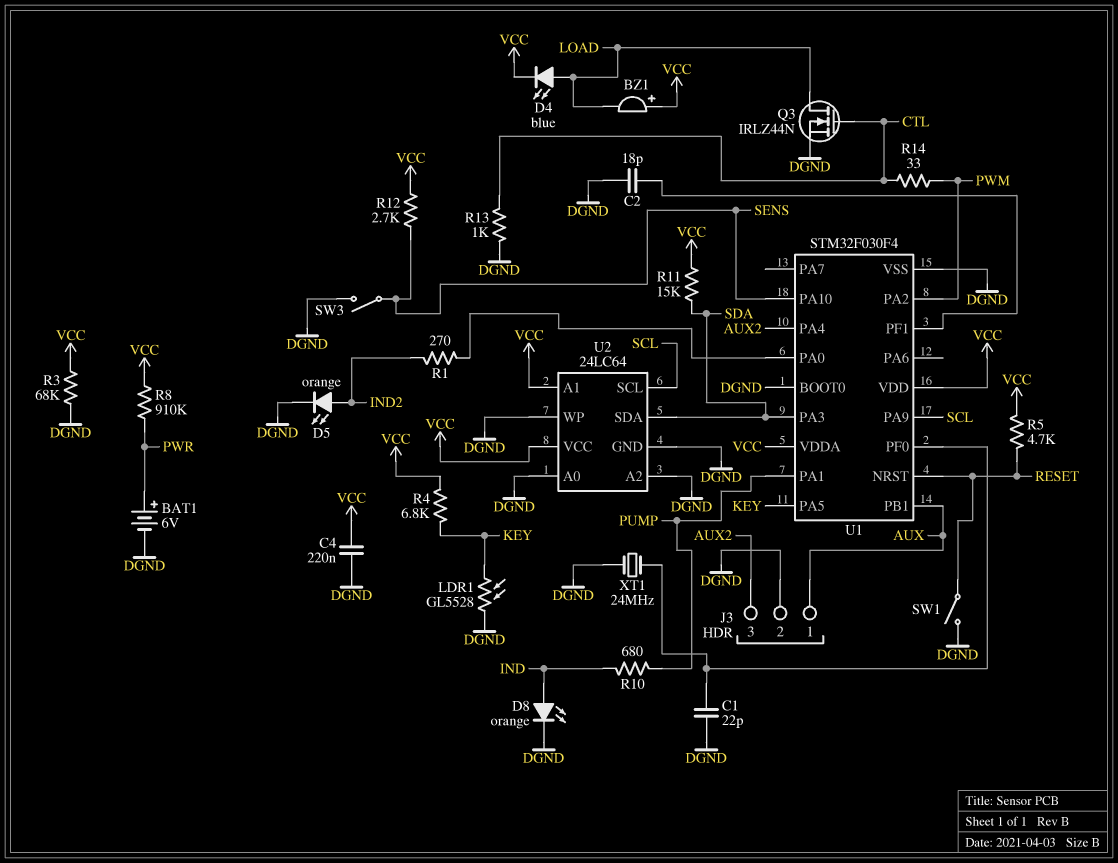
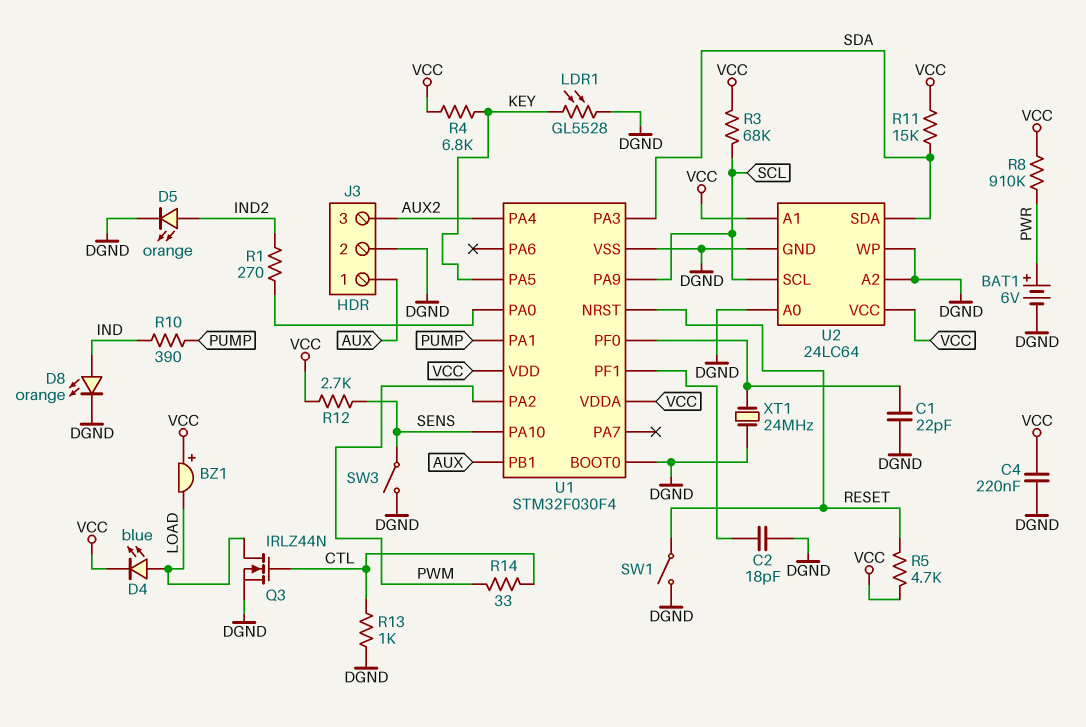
R3: 68k (DGND, VCC) -> 68k (SCL, VCC)
R10: 680 (IND, PUMP) -> 390 (IND, PUMP)

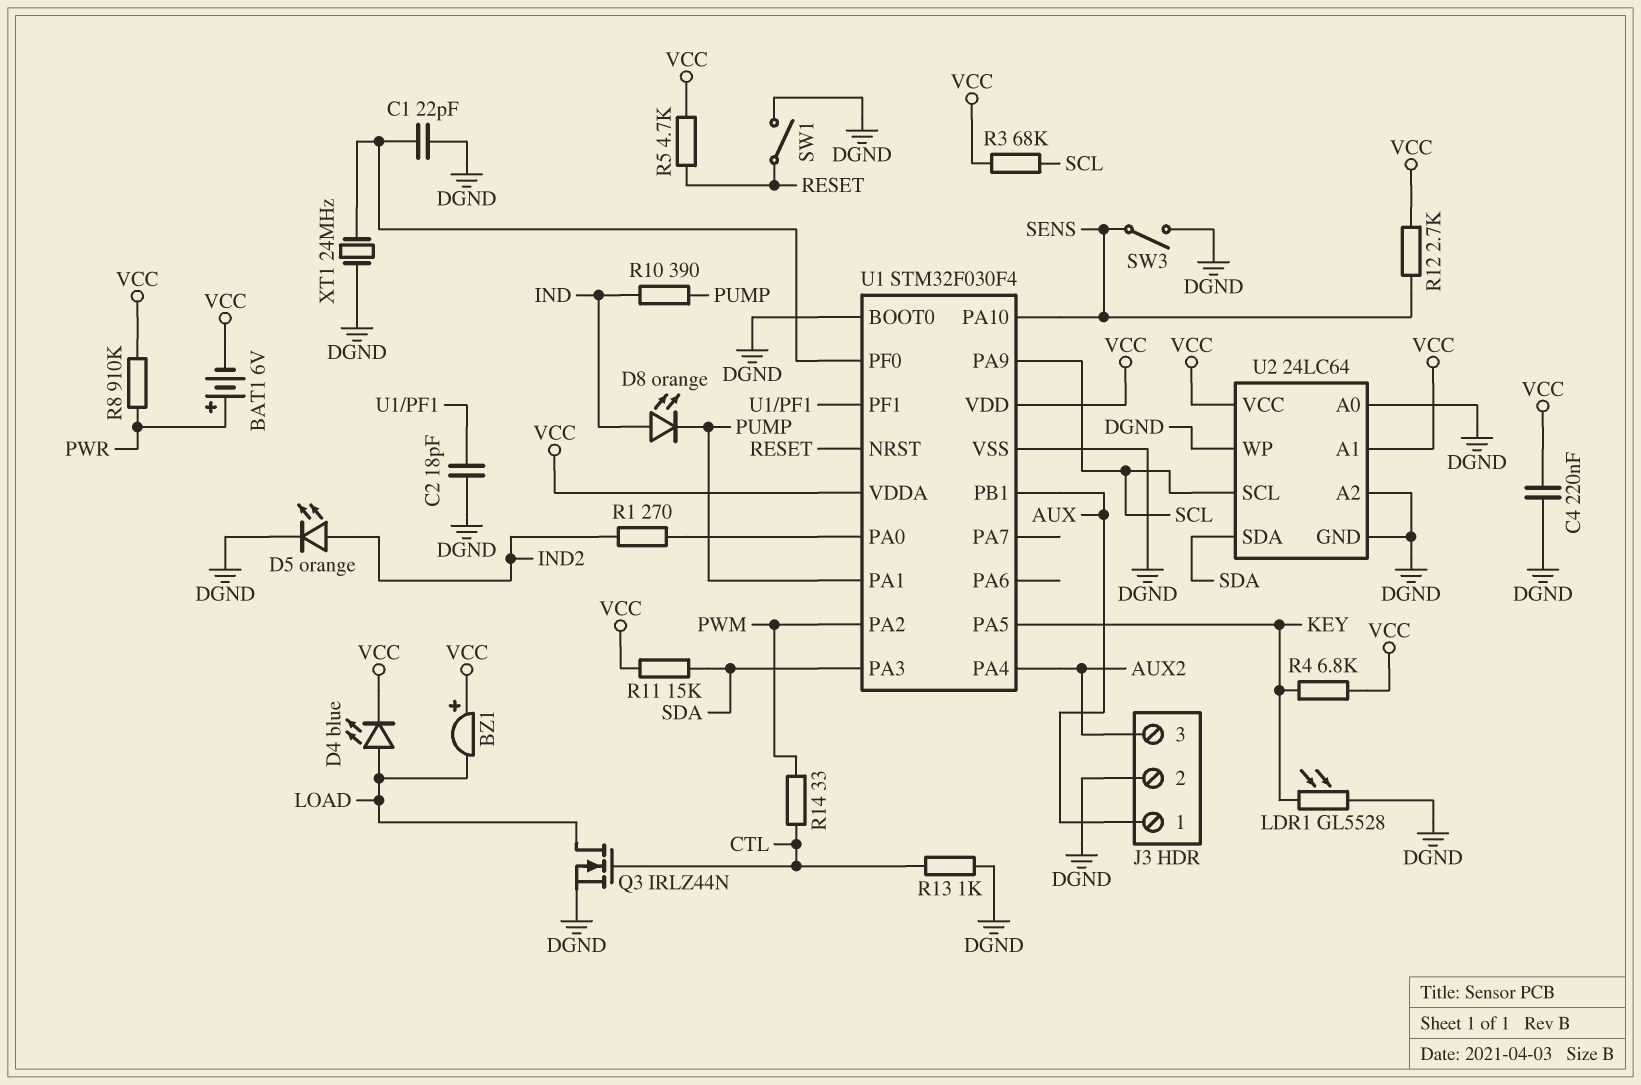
BAT1: 6V (plus PWR, minus DGND) -> 6V (plus PWR, minus VCC)
D8: LED orange (A IND, K DGND) -> LED orange (A IND, K PUMP)

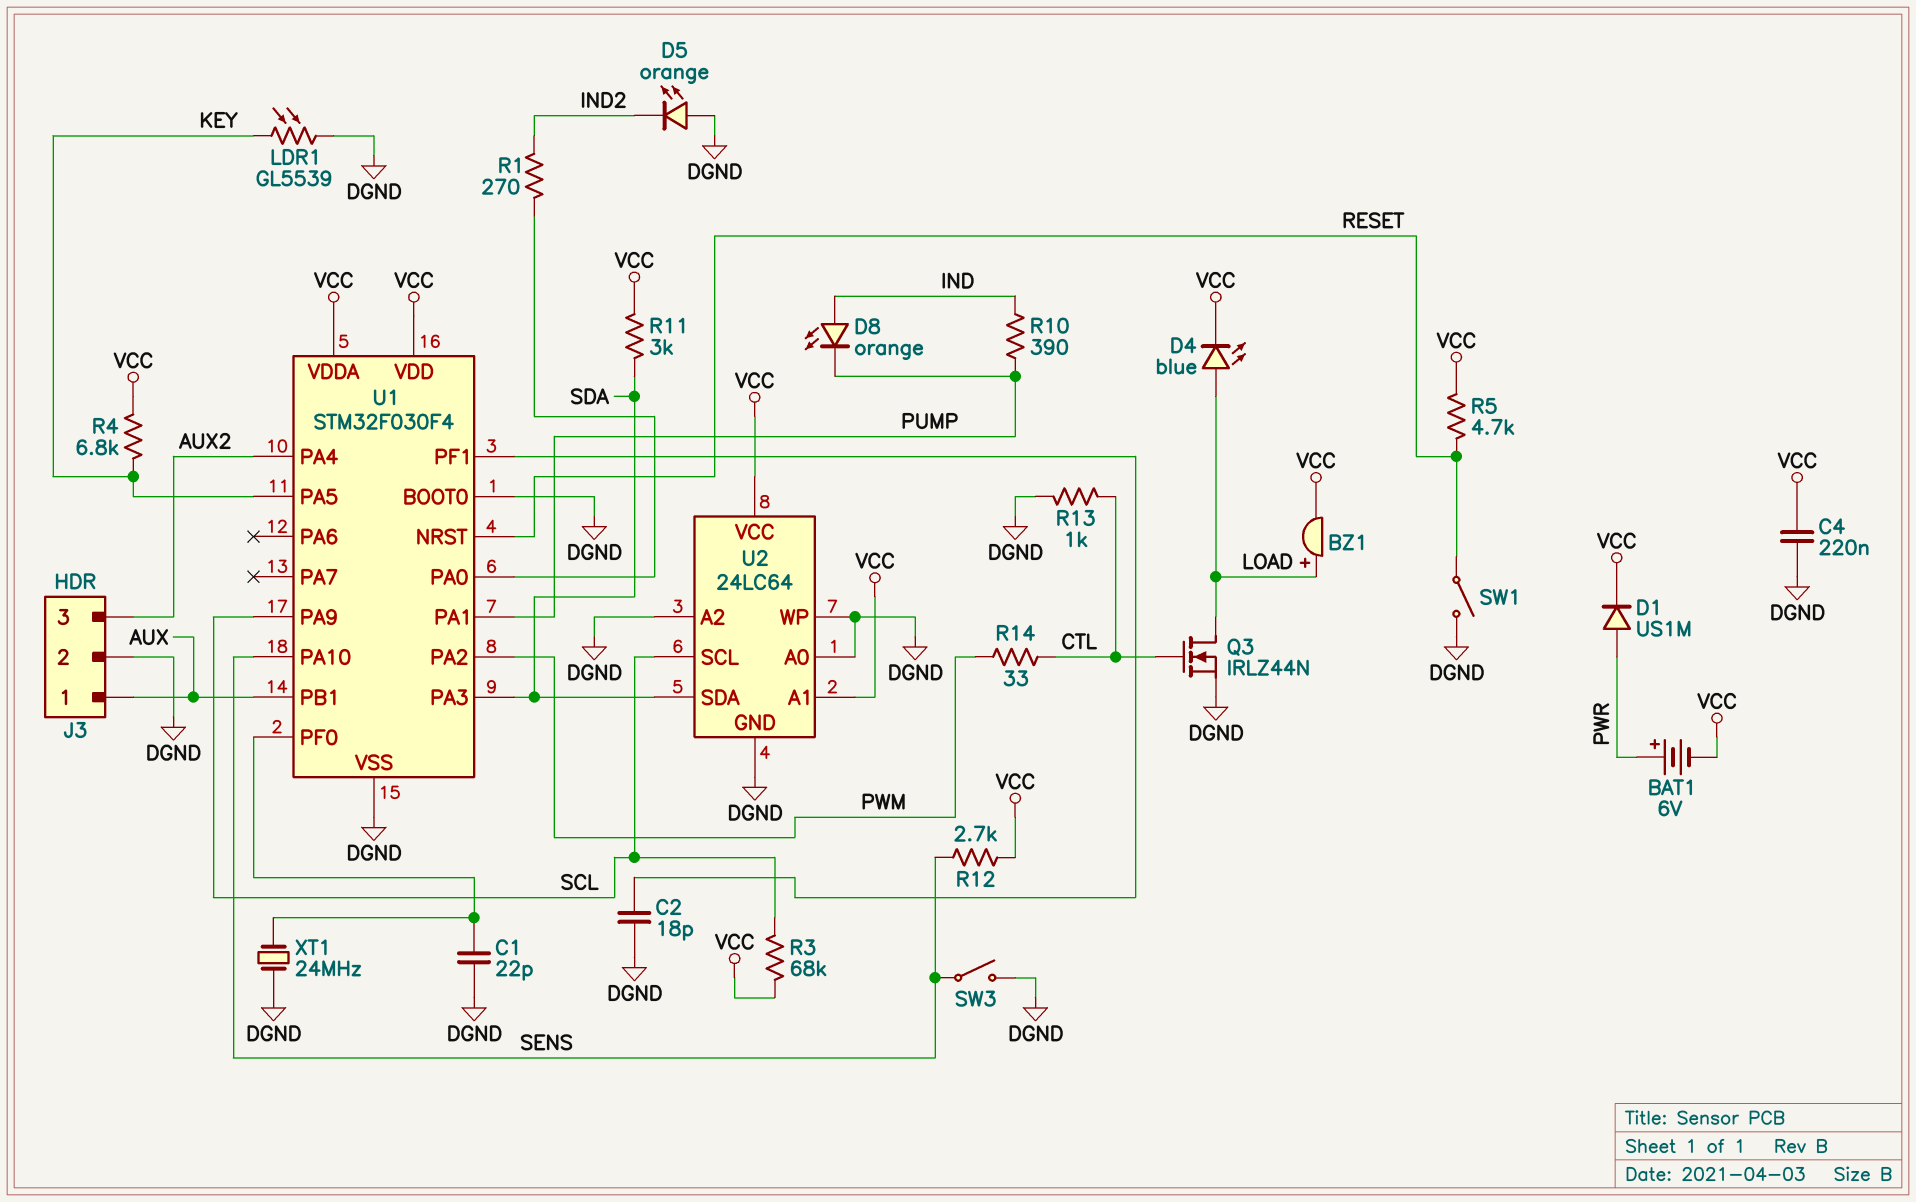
BZ1: buzzer (plus VCC, minus LOAD) -> buzzer (plus LOAD, minus VCC)
D1: none -> diode US1M (A PWR, K VCC)
D5: LED orange (A IND2, K DGND) -> LED orange (A DGND, K IND2)
LDR1: GL5528 (DGND, KEY) -> GL5539 (DGND, KEY)
R8: 910k (PWR, VCC) -> none
R11: 15k (SDA, VCC) -> 3k (SDA, VCC)

